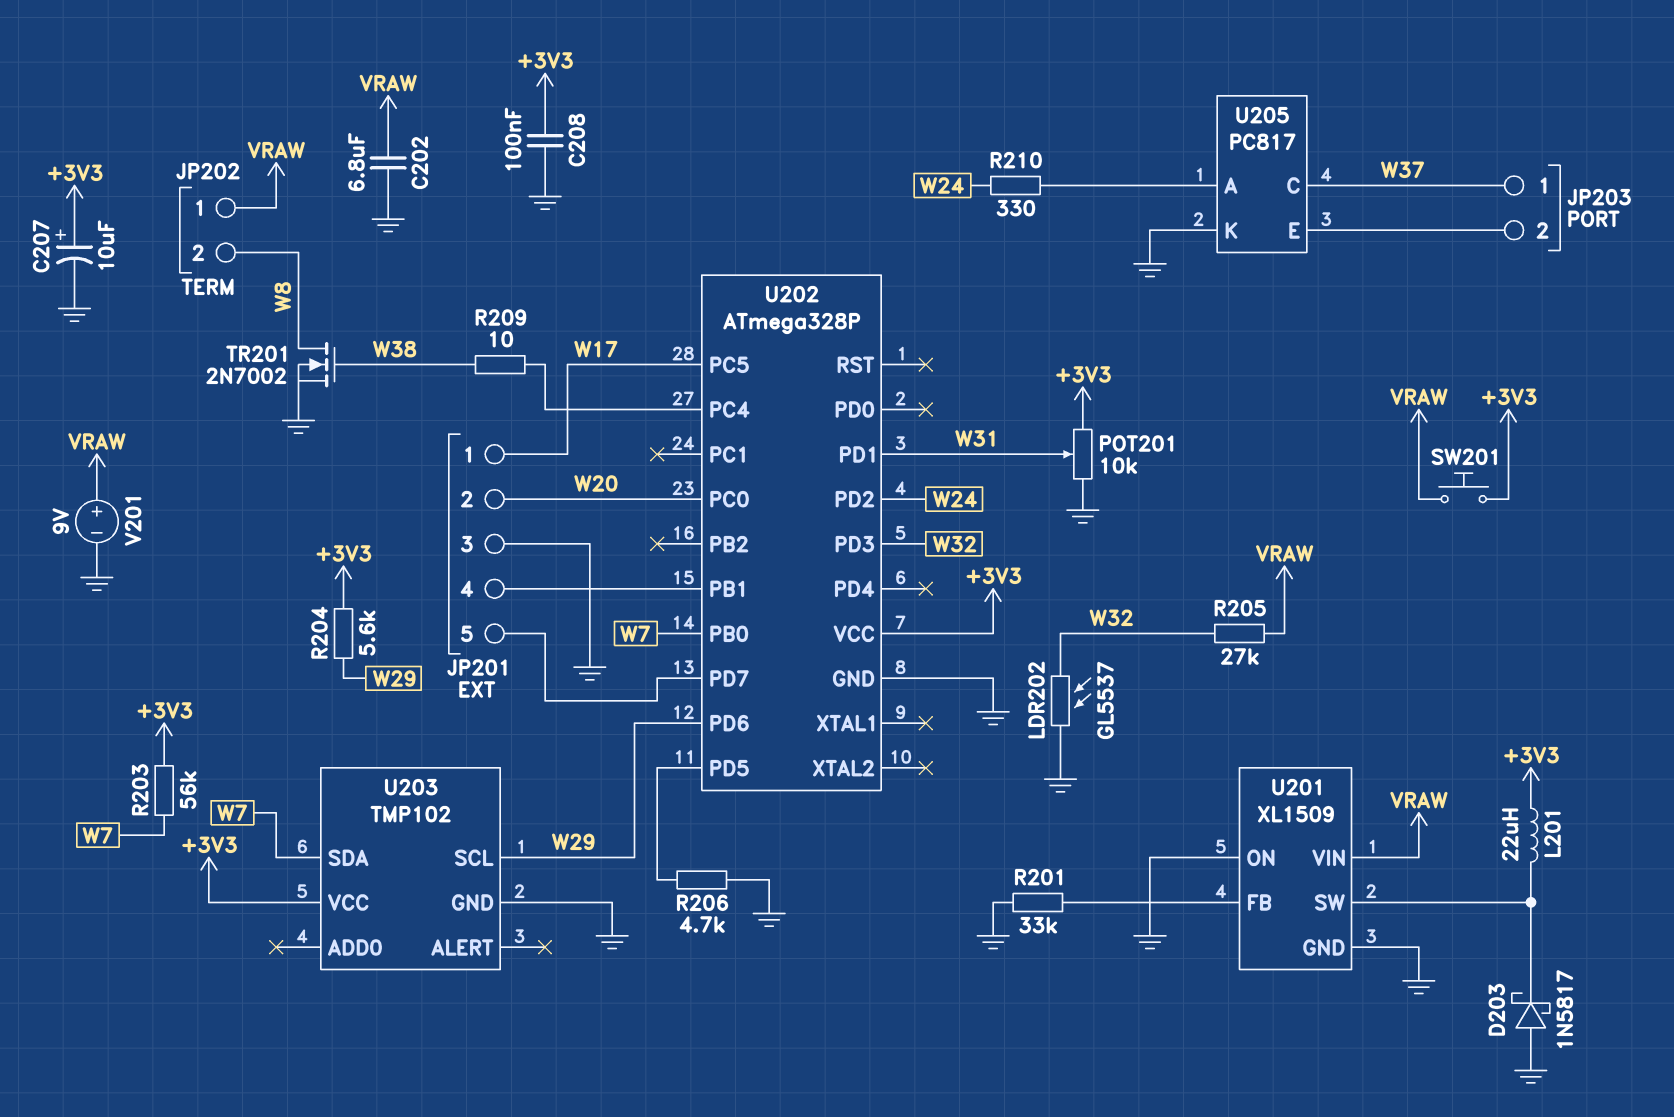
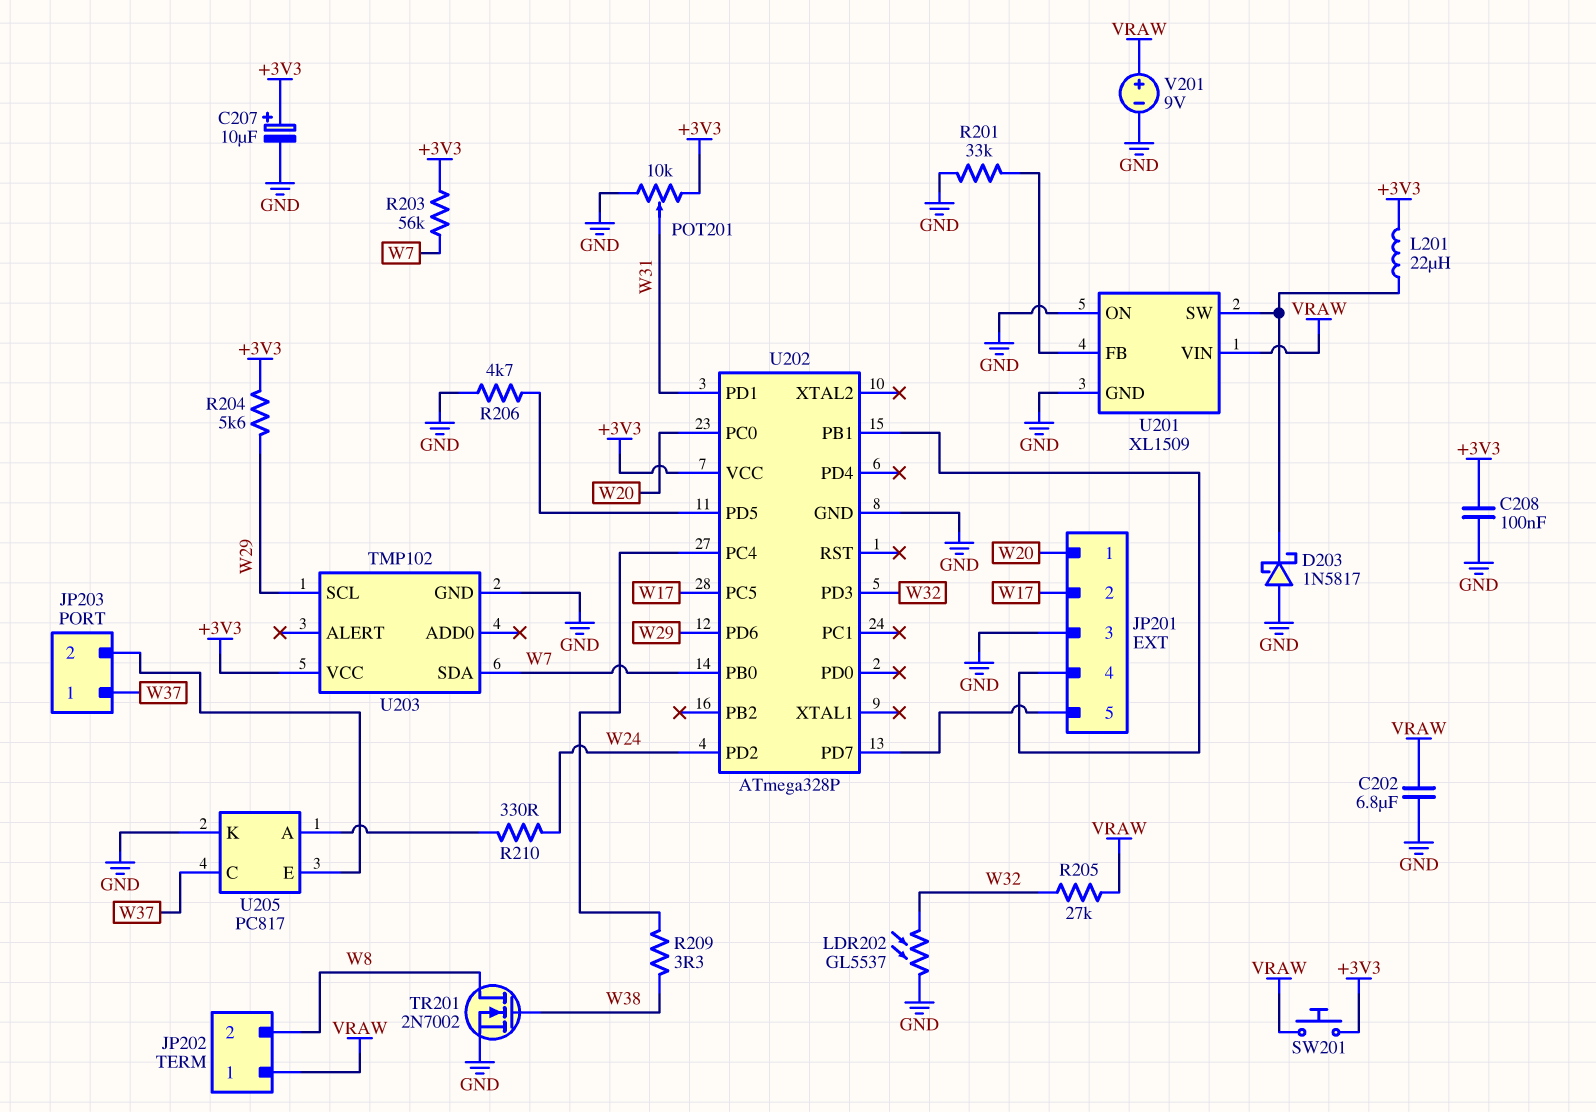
JP201 pin 1: W17 -> W20
JP201 pin 2: W20 -> W17
R209: 10 (U202/PC4, W38) -> 3.3 (U202/PC4, W38)

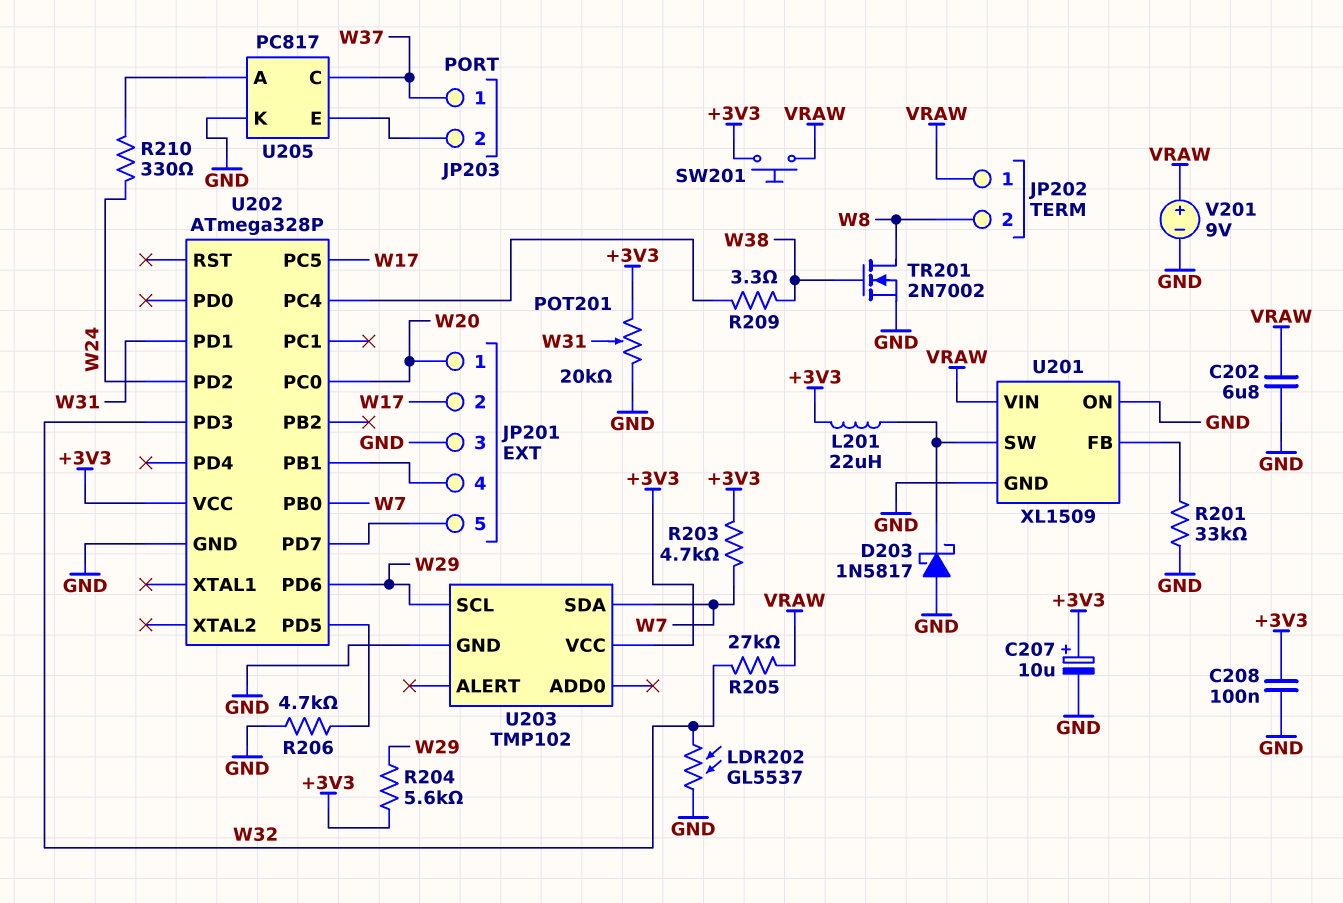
POT201: 10k (+3V3, GND, wiper W31) -> 20k (+3V3, GND, wiper W31)
R203: 56k (+3V3, W7) -> 4.7k (+3V3, W7)

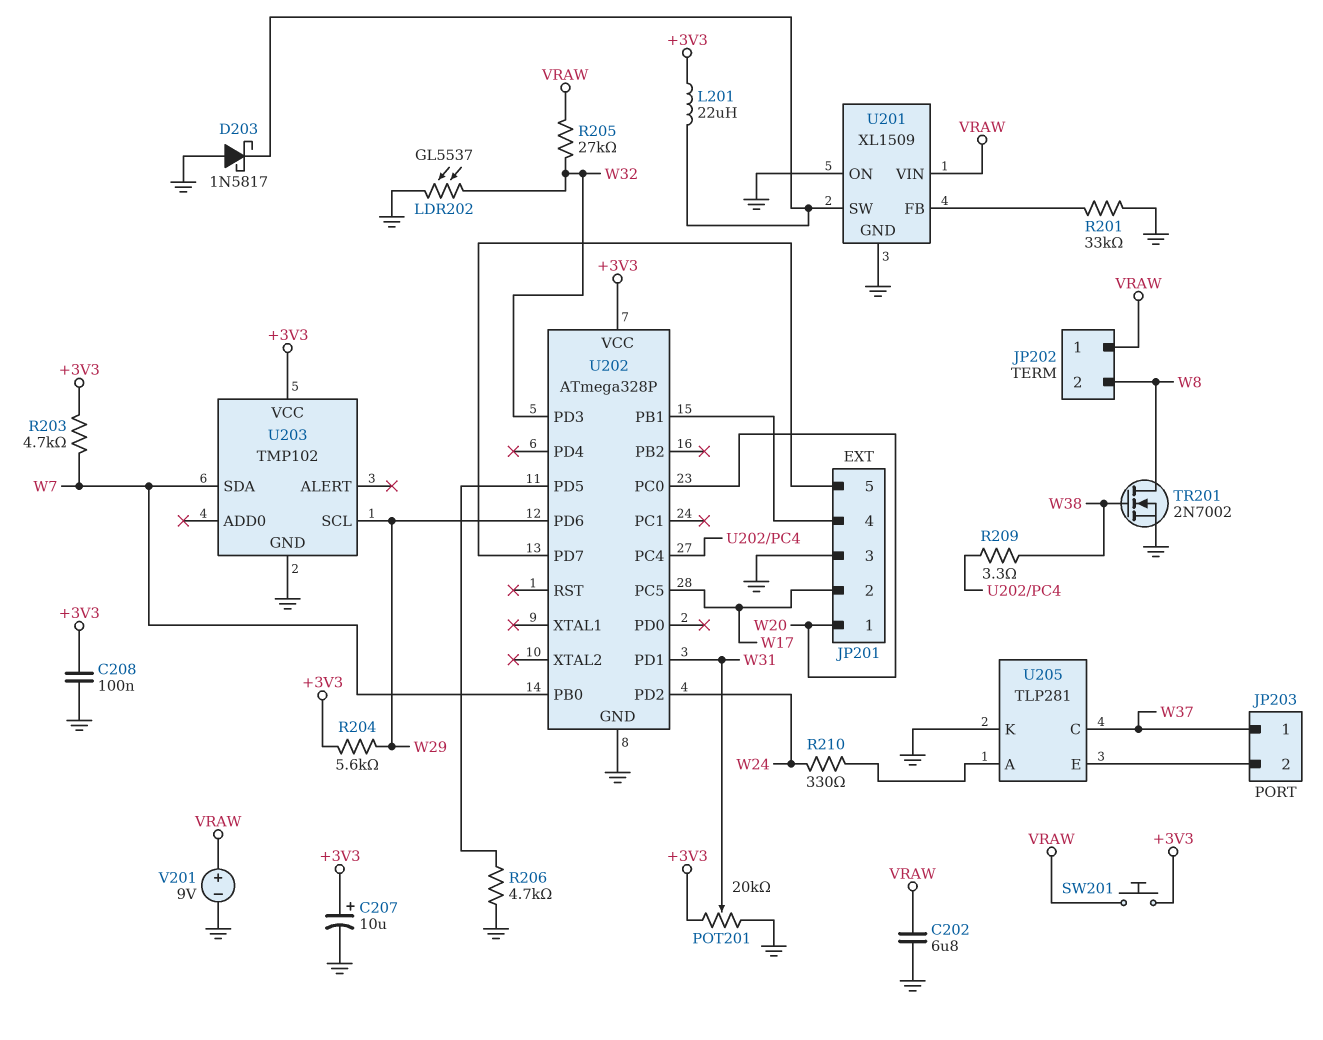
U205: PC817 -> TLP281

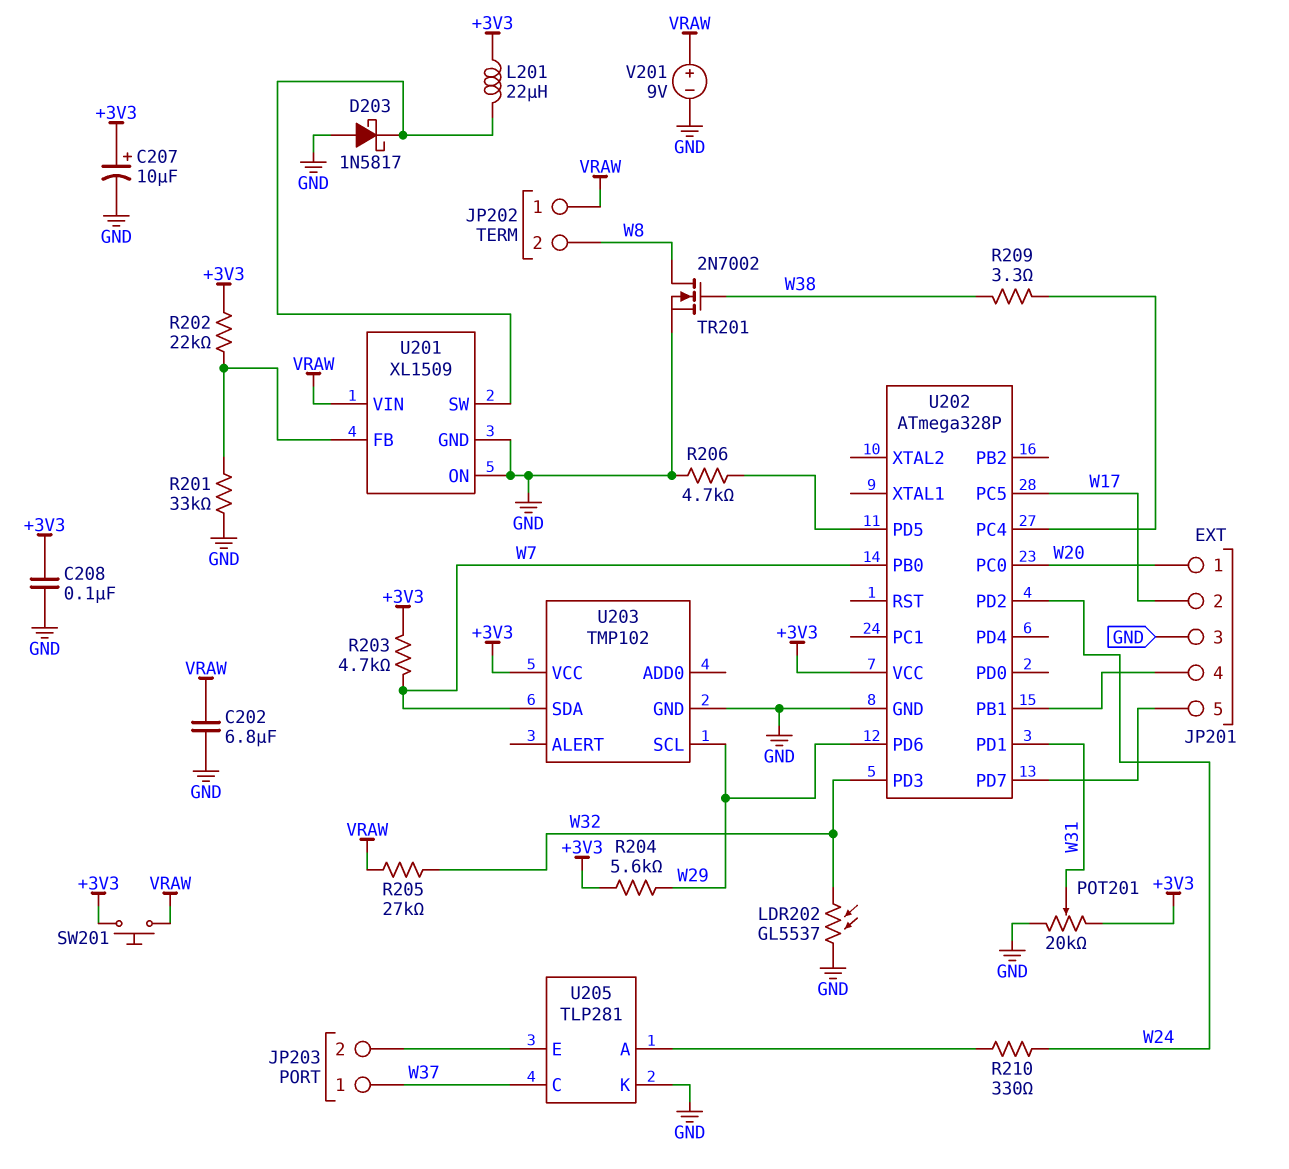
R202: none -> 22k (+3V3, U201/FB)

